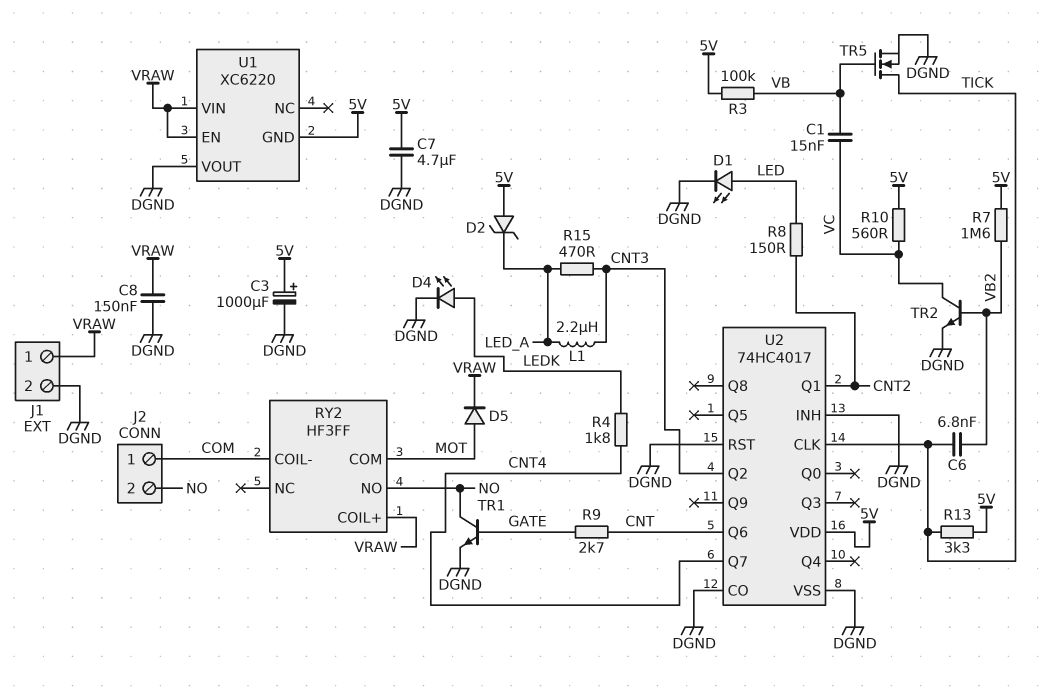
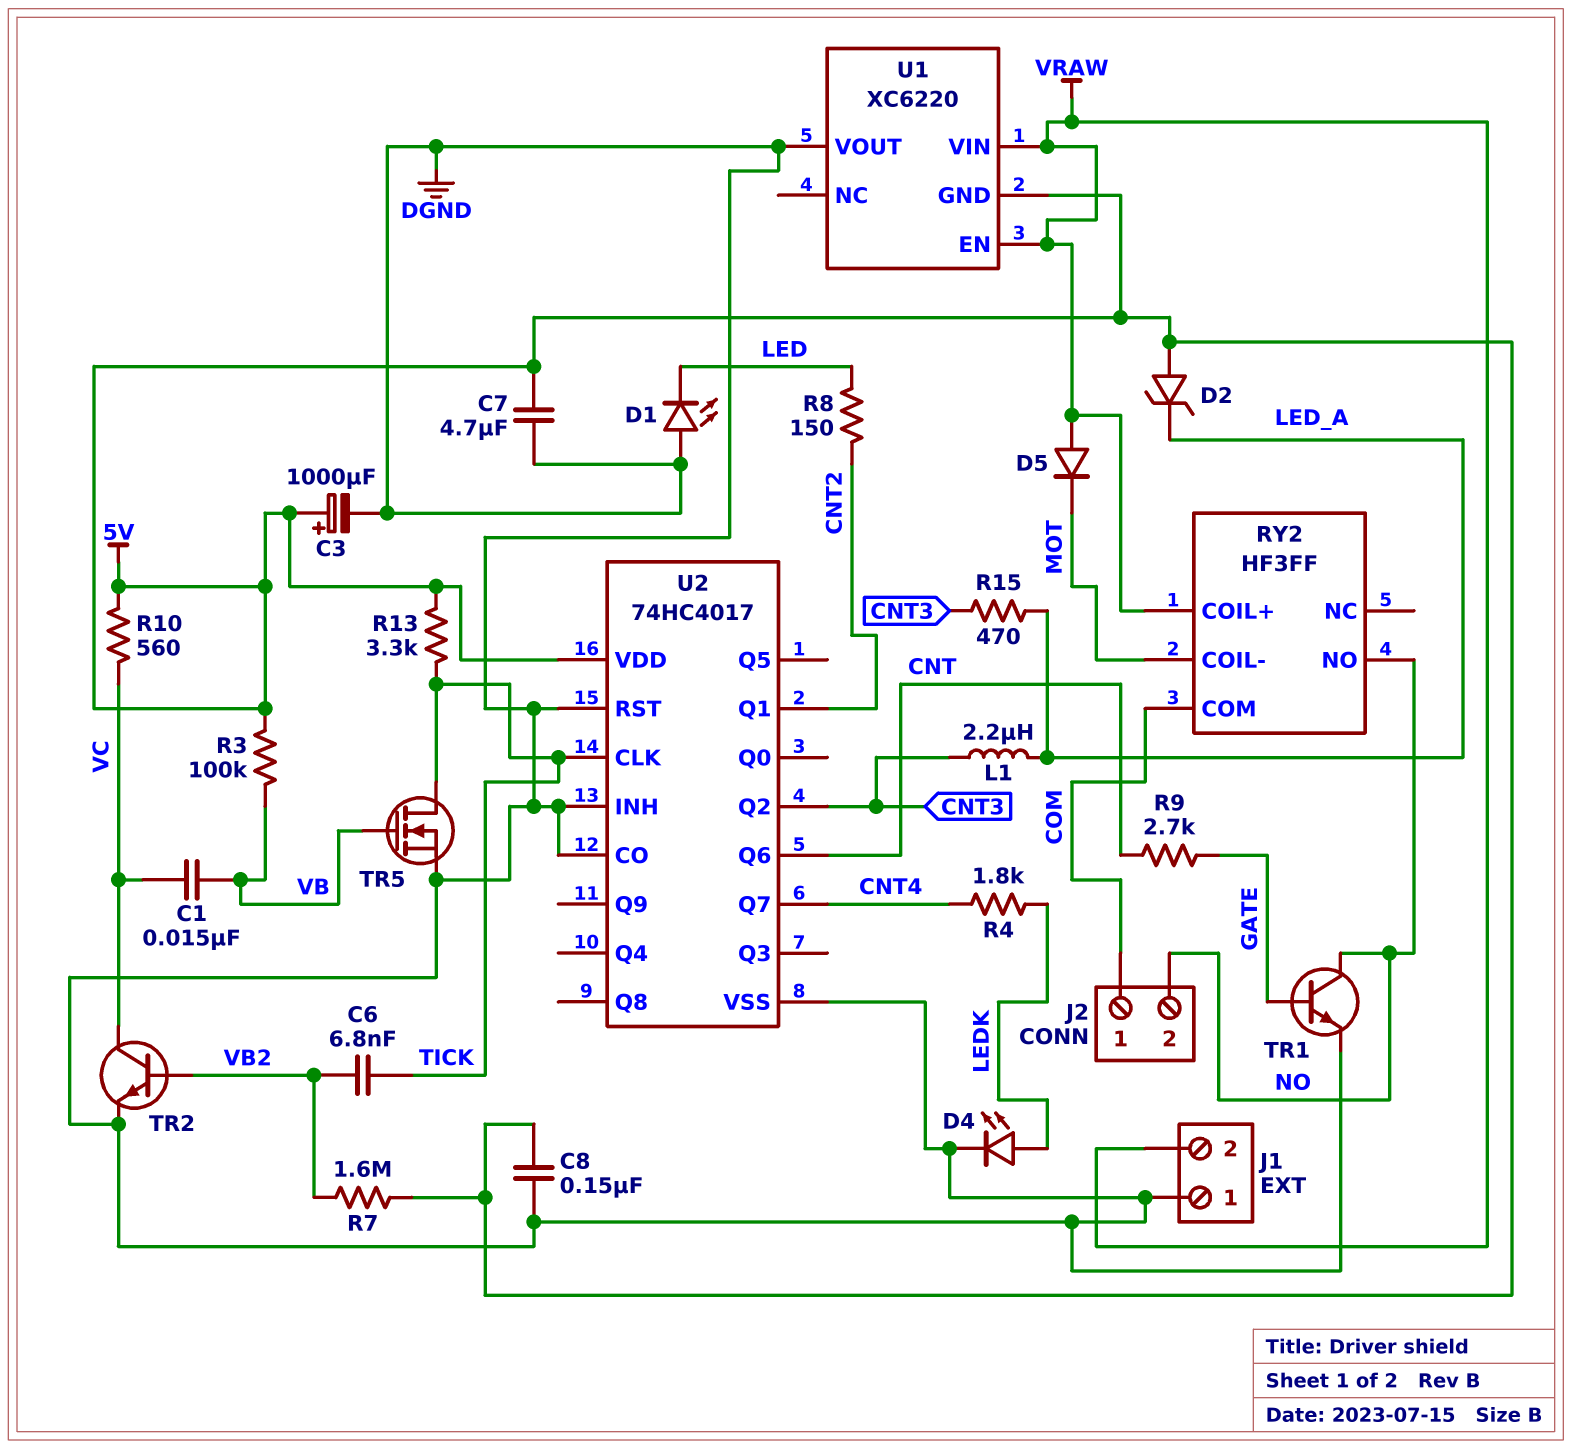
C8: 150nF (DGND, VRAW) -> 150nF (5V, DGND)
D1: LED (A LED, K DGND) -> LED (A DGND, K LED)
D5: diode (A MOT, K VRAW) -> diode (A VRAW, K MOT)
J1 pin 1: VRAW -> DGND
J1 pin 2: DGND -> VRAW
RY2 pin COIL-: COM -> MOT
RY2 pin COM: MOT -> COM

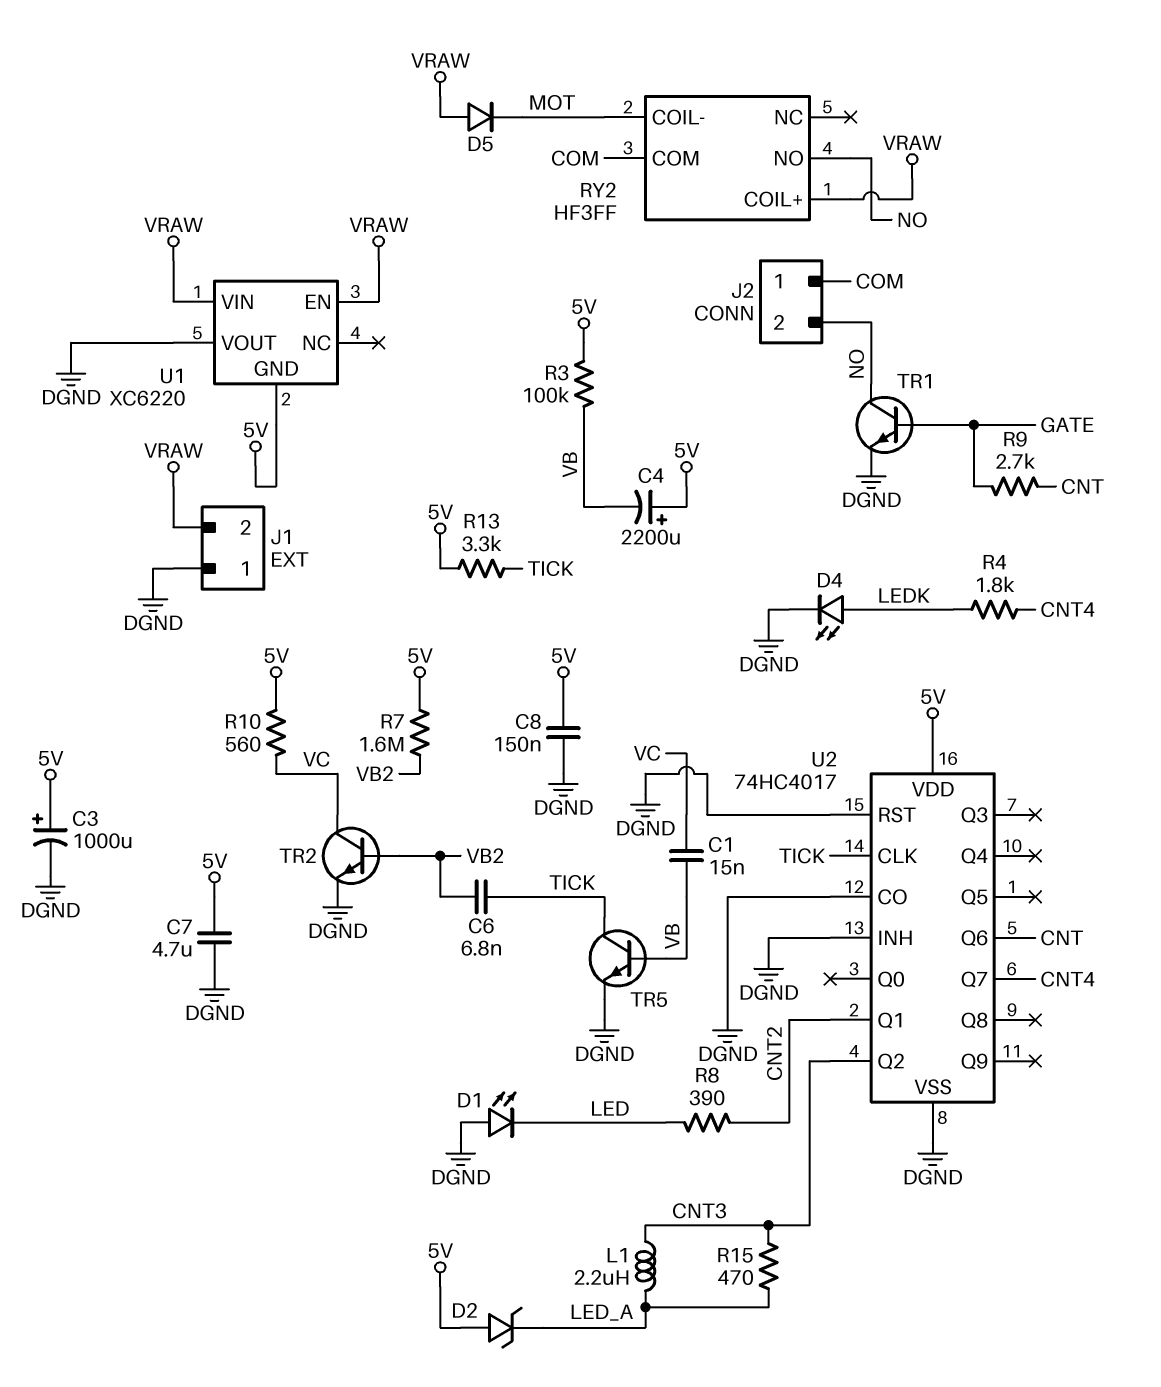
C4: none -> 2200uF (plus 5V, minus VB)
R8: 150 (CNT2, LED) -> 390 (CNT2, LED)
TR5: NMOS (G VB, D TICK, S DGND) -> NPN (B VB, C TICK, E DGND)

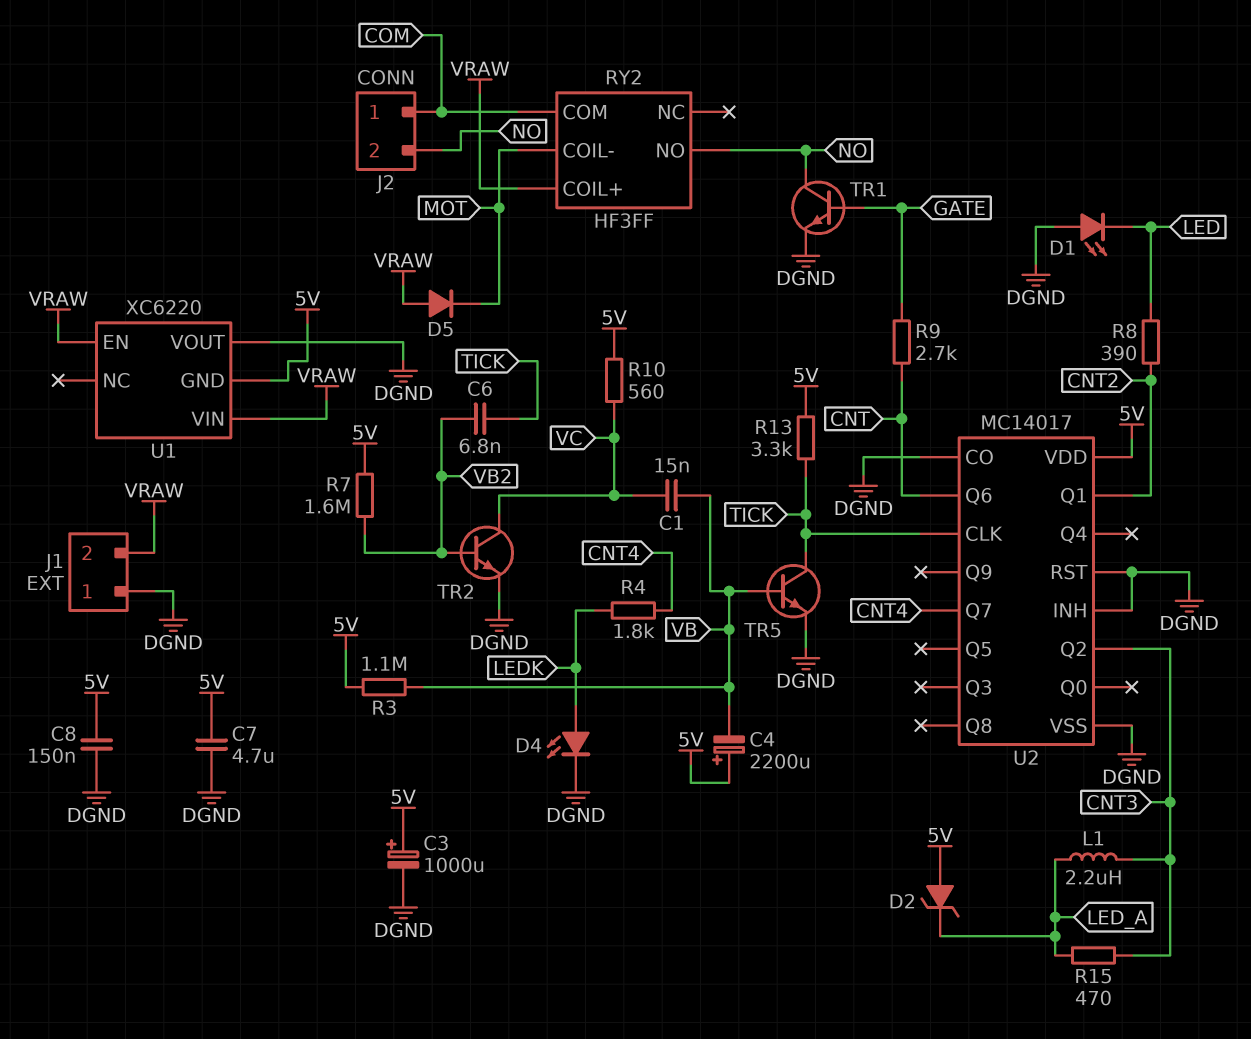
R3: 100k (5V, VB) -> 1.1M (5V, VB)
U2: 74HC4017 -> MC14017

